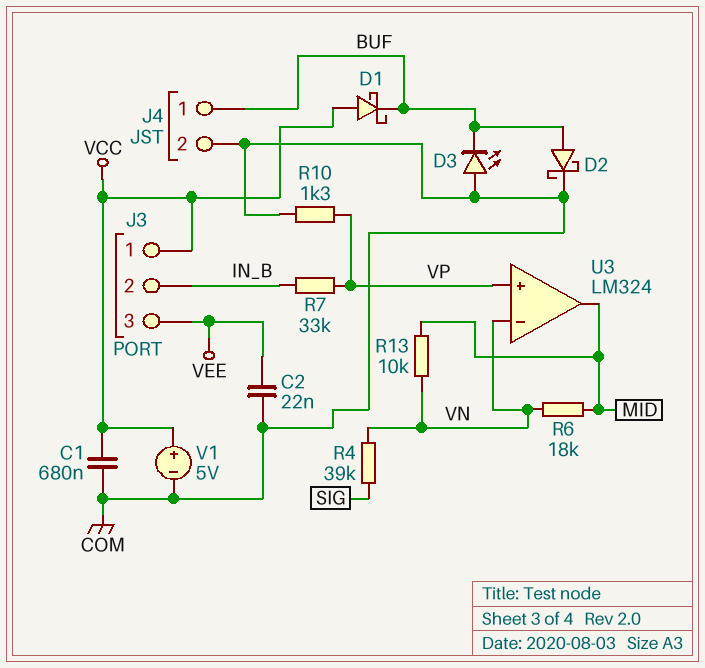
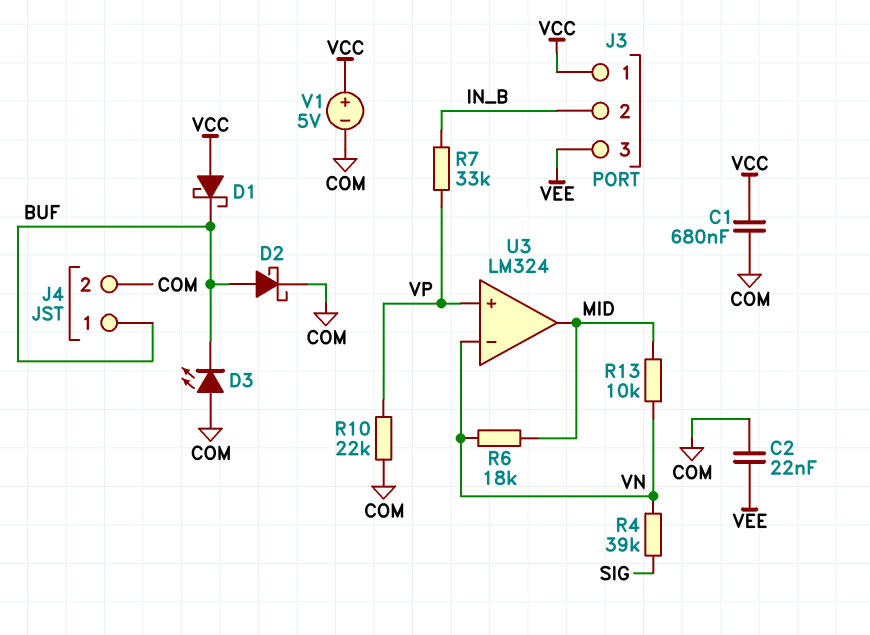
R10: 1.3k (COM, VP) -> 22k (COM, VP)

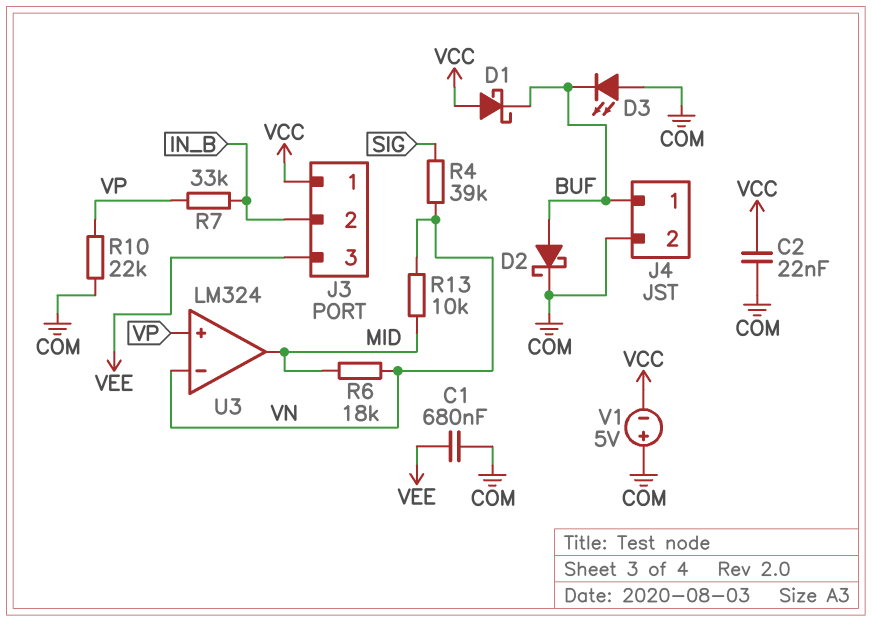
C1: 680nF (COM, VCC) -> 680nF (COM, VEE)
C2: 22nF (COM, VEE) -> 22nF (COM, VCC)
V1: 5V (plus VCC, minus COM) -> 5V (plus COM, minus VCC)

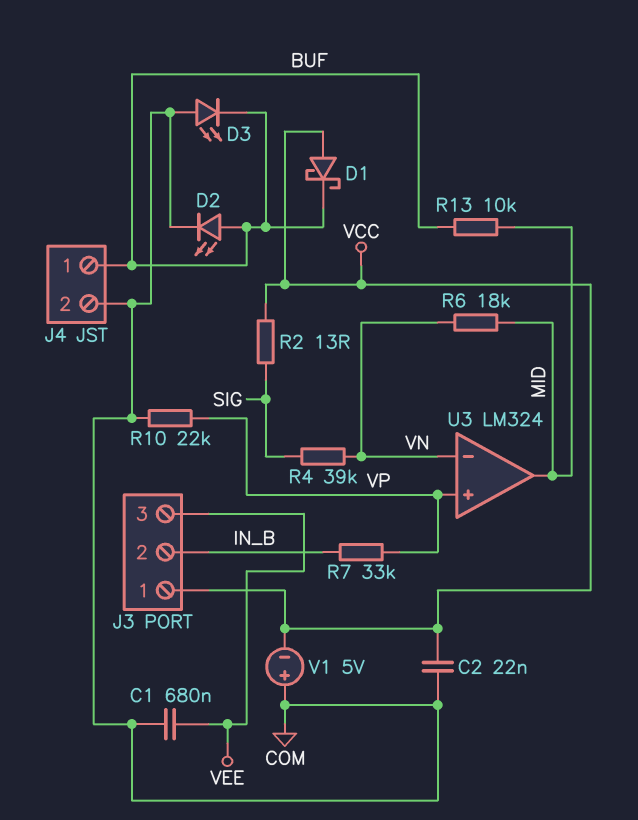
D2: schottky (A BUF, K COM) -> LED (A BUF, K COM)
R2: none -> 13 (SIG, VCC)
R13: 10k (MID, VN) -> 10k (BUF, MID)

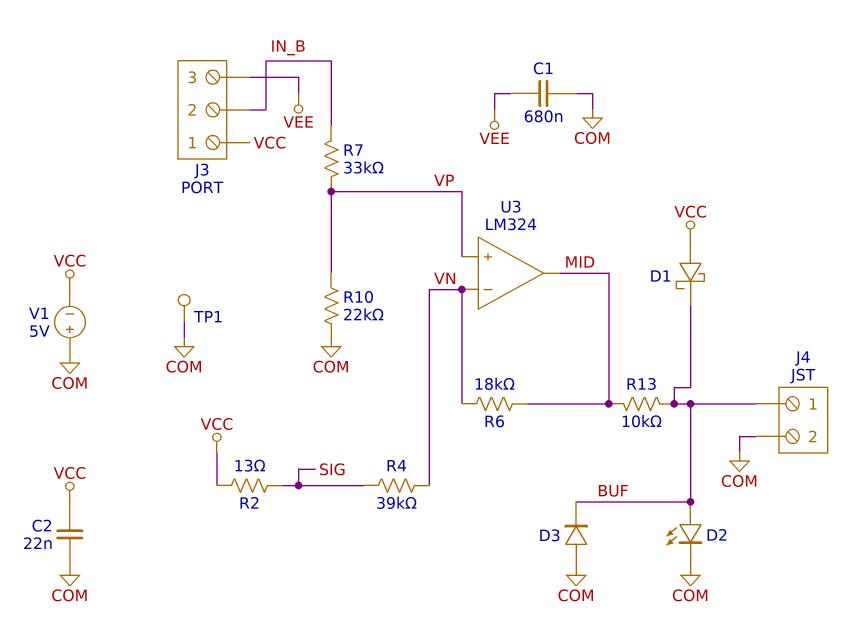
D3: LED (A COM, K BUF) -> diode (A COM, K BUF)
TP1: none -> test point (COM)

